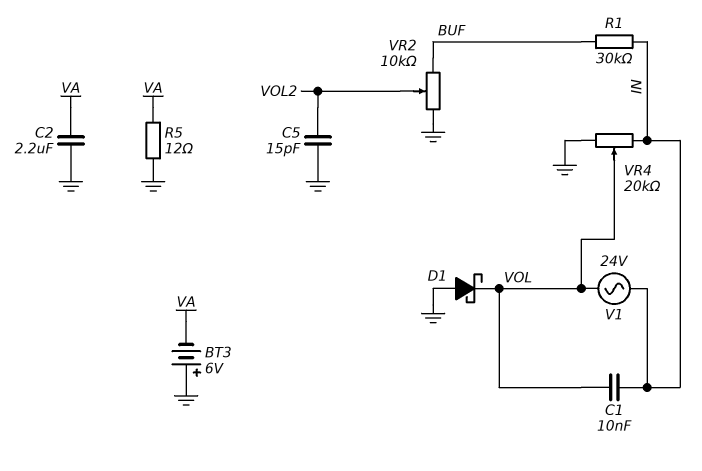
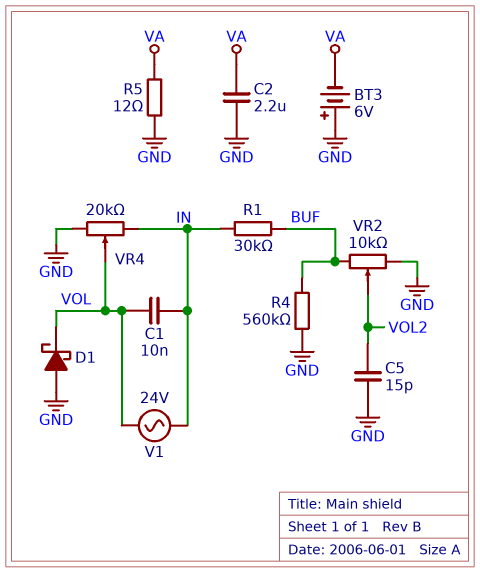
R4: none -> 560k (BUF, GND)

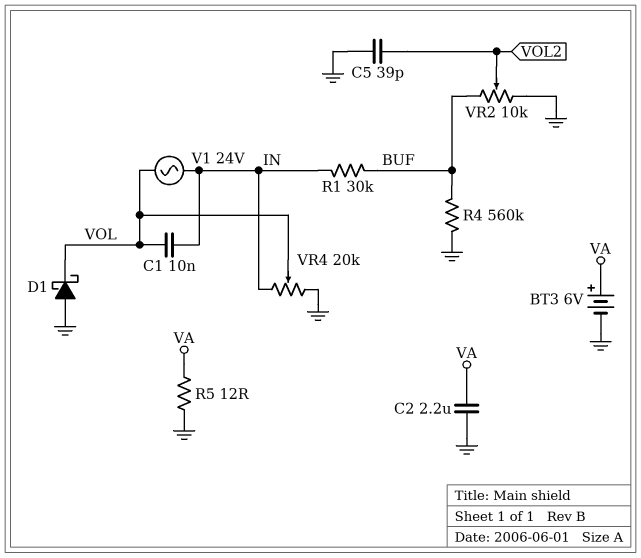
BT3: 6V (plus GND, minus VA) -> 6V (plus VA, minus GND)
C5: 15pF (GND, VOL2) -> 39pF (GND, VOL2)

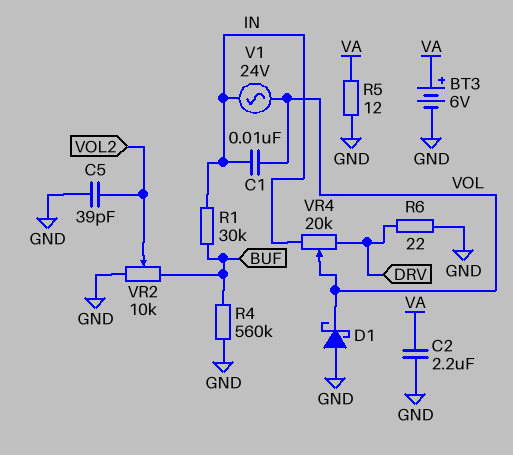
R6: none -> 22 (DRV, GND)
VR4: 20k (GND, IN, wiper VOL) -> 20k (DRV, IN, wiper VOL)

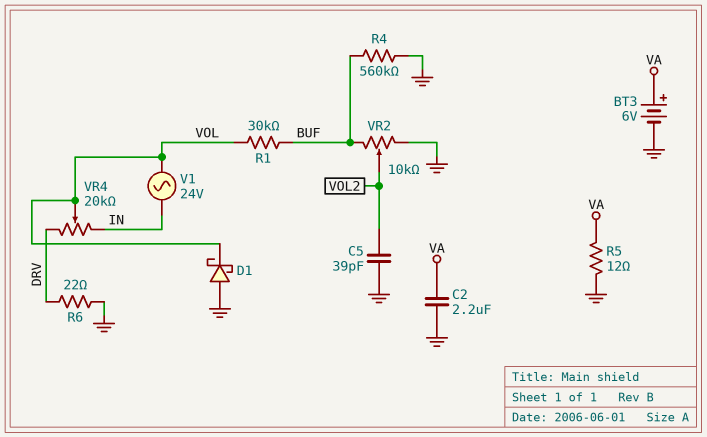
C1: 10nF (IN, VOL) -> none
R1: 30k (BUF, IN) -> 30k (BUF, VOL)

